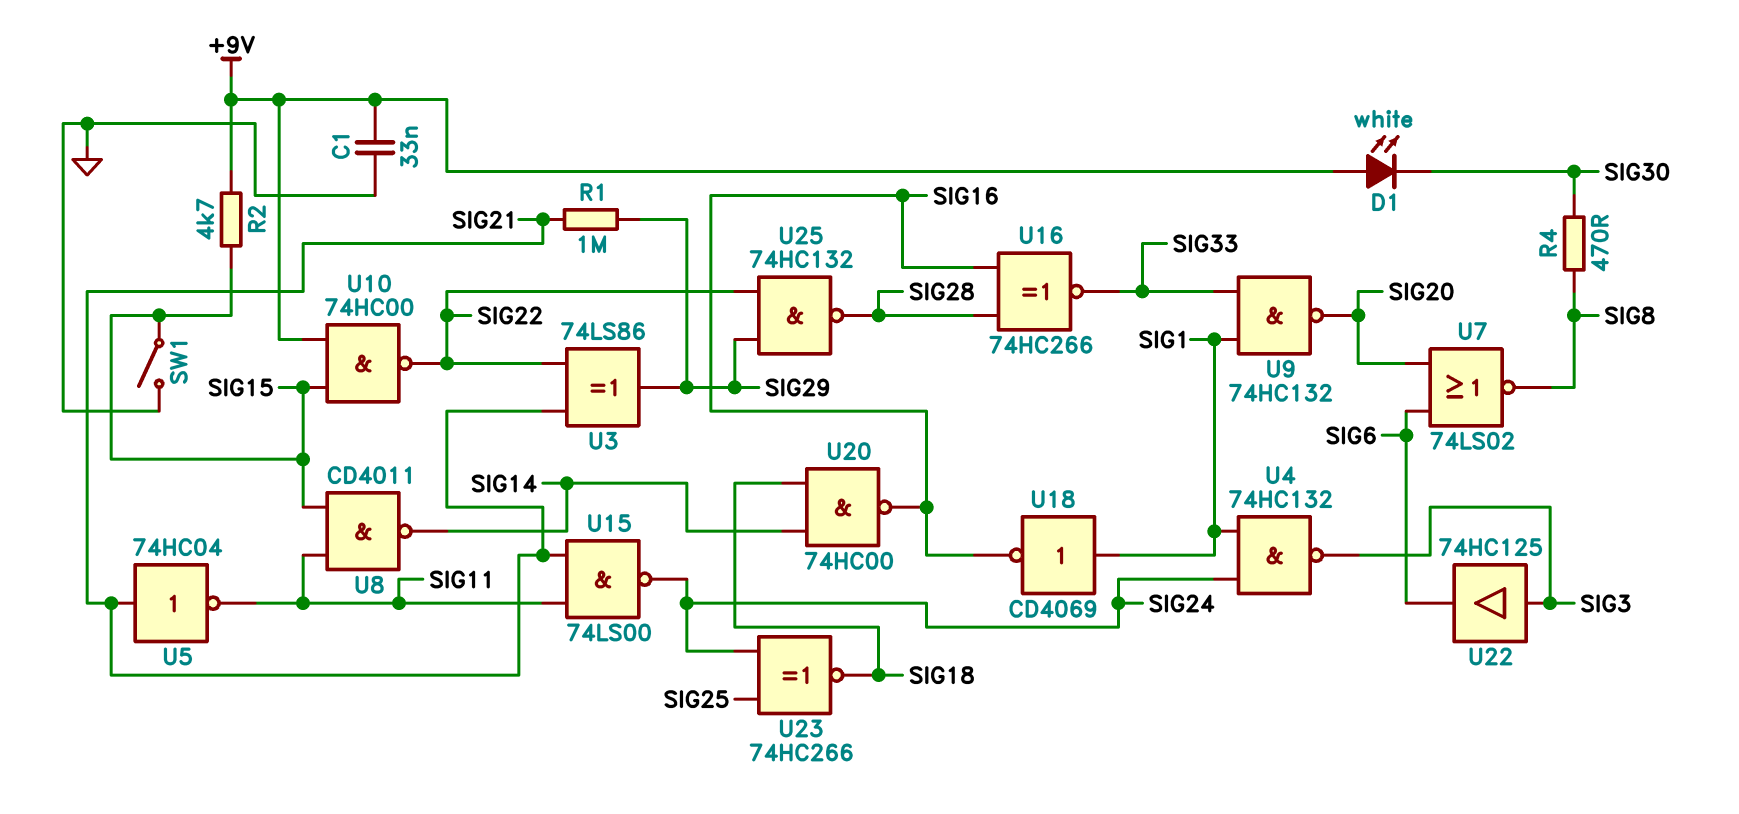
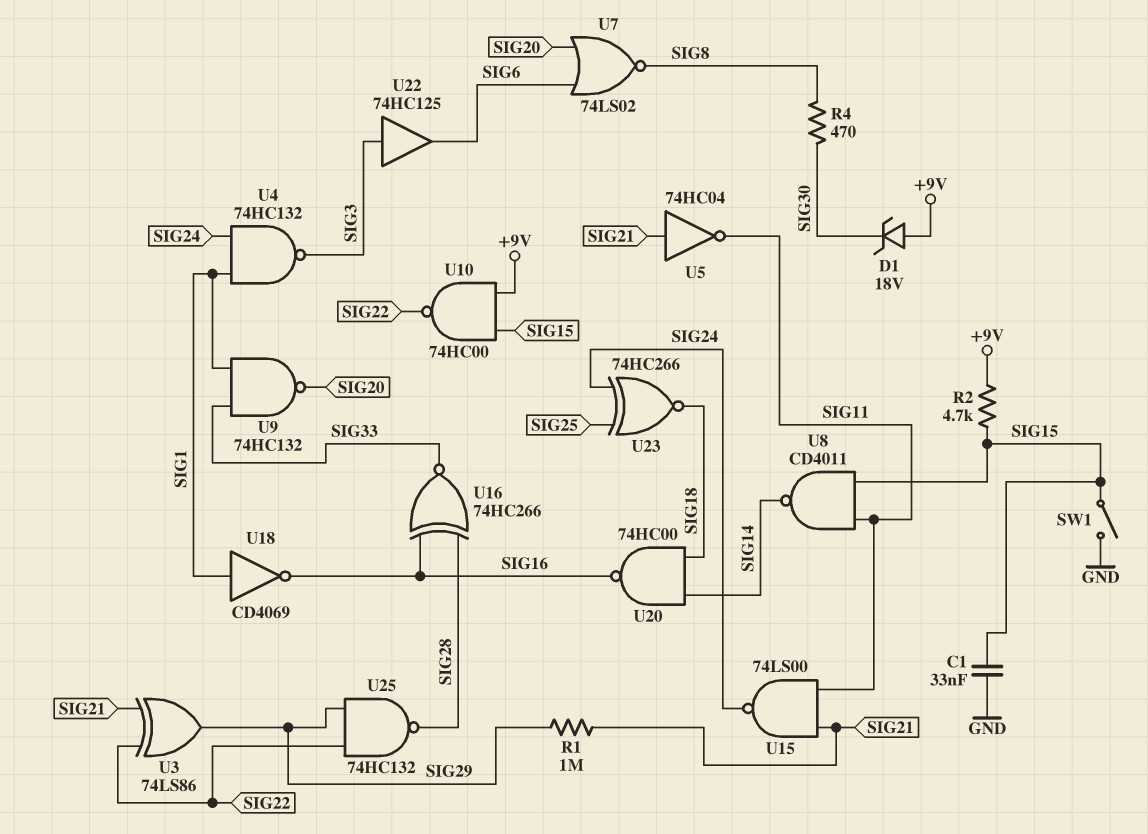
C1: 33nF (+9V, GND) -> 33nF (GND, SIG15)
D1: LED white (A +9V, K SIG30) -> zener 18V (A +9V, K SIG30)

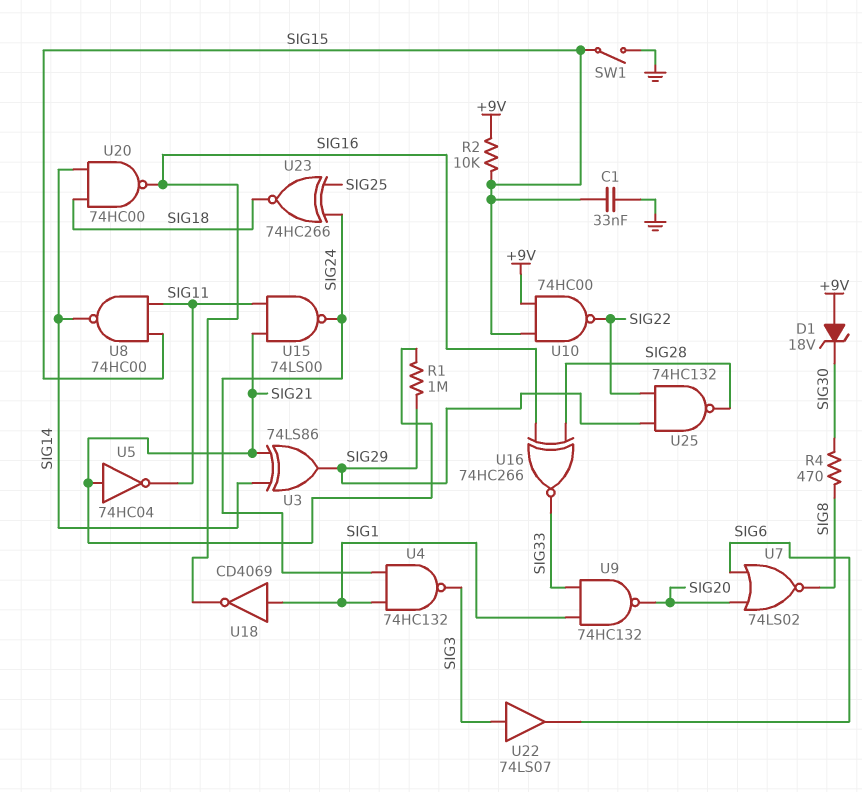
R2: 4.7k (+9V, SIG15) -> 10k (+9V, SIG15)
U3: XOR 74LS86 (in SIG21, in SIG22, out SIG29) -> XOR 74LS86 (in SIG14, in SIG21, out SIG29)
U8: NAND CD4011 (in SIG11, in SIG15, out SIG14) -> NAND 74HC00 (in SIG11, in SIG15, out SIG14)
U22: buffer 74HC125 (in SIG3, out SIG6) -> buffer 74LS07 (in SIG3, out SIG6)

